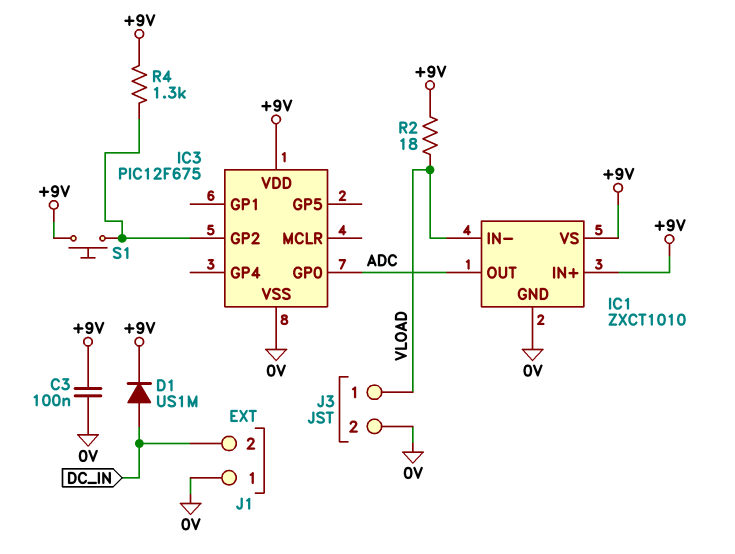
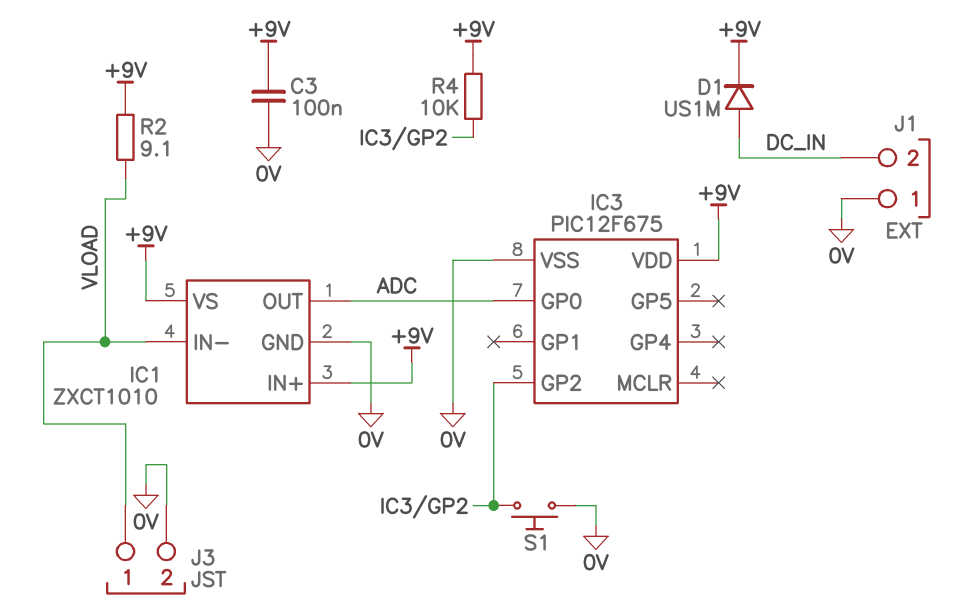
R2: 18 (+9V, VLOAD) -> 9.1 (+9V, VLOAD)
R4: 1.3k (+9V, IC3/GP2) -> 10k (+9V, IC3/GP2)
S1: button (+9V, IC3/GP2) -> button (0V, IC3/GP2)

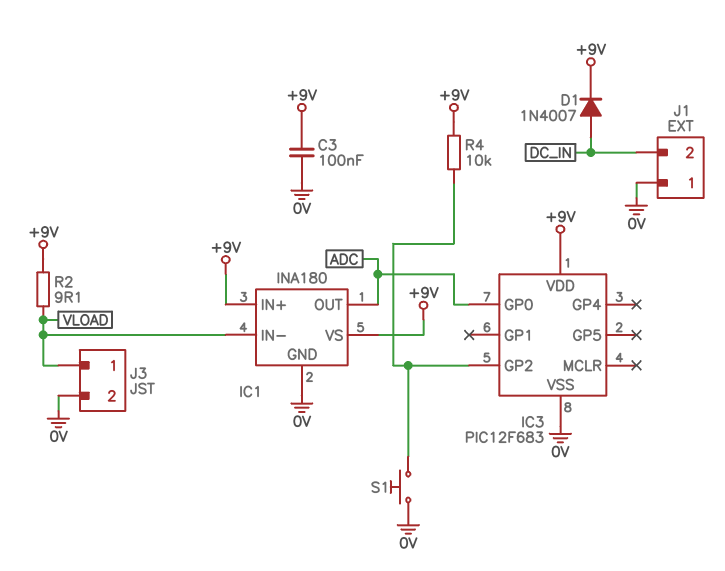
D1: diode US1M (A DC_IN, K +9V) -> diode 1N4007 (A DC_IN, K +9V)
IC1: ZXCT1010 -> INA180
IC3: PIC12F675 -> PIC12F683

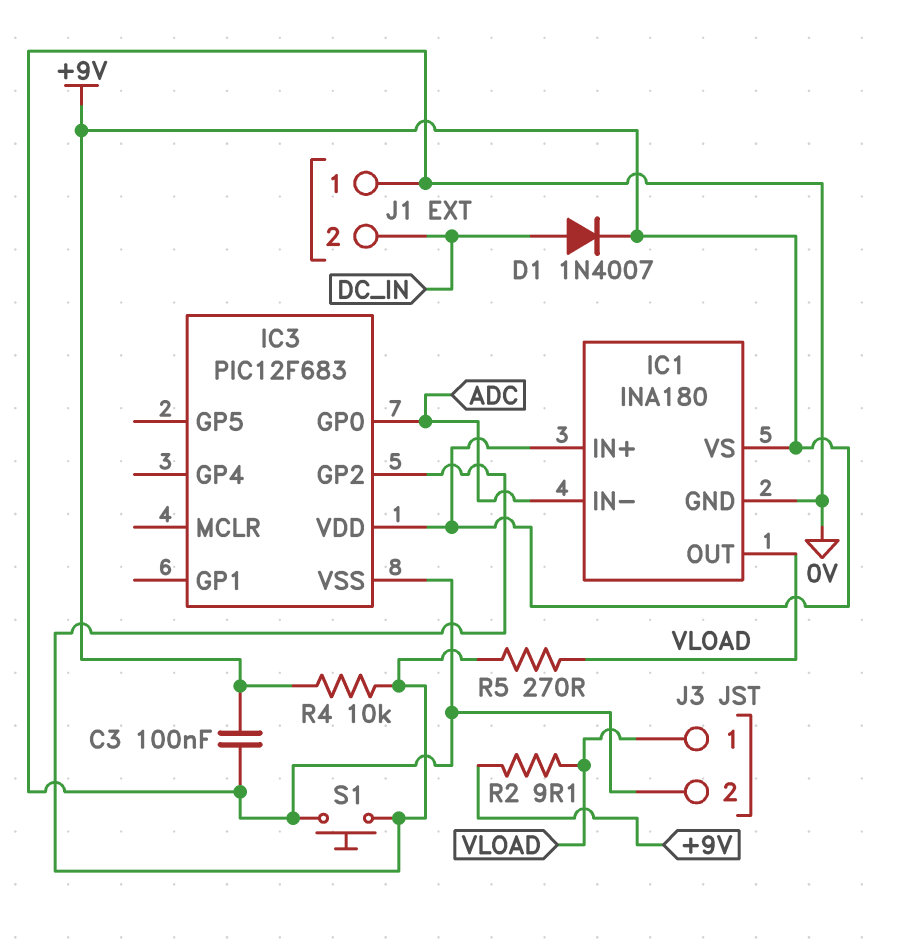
IC1 pin IN-: VLOAD -> ADC
IC1 pin OUT: ADC -> VLOAD
R5: none -> 270 (IC3/GP2, VLOAD)

